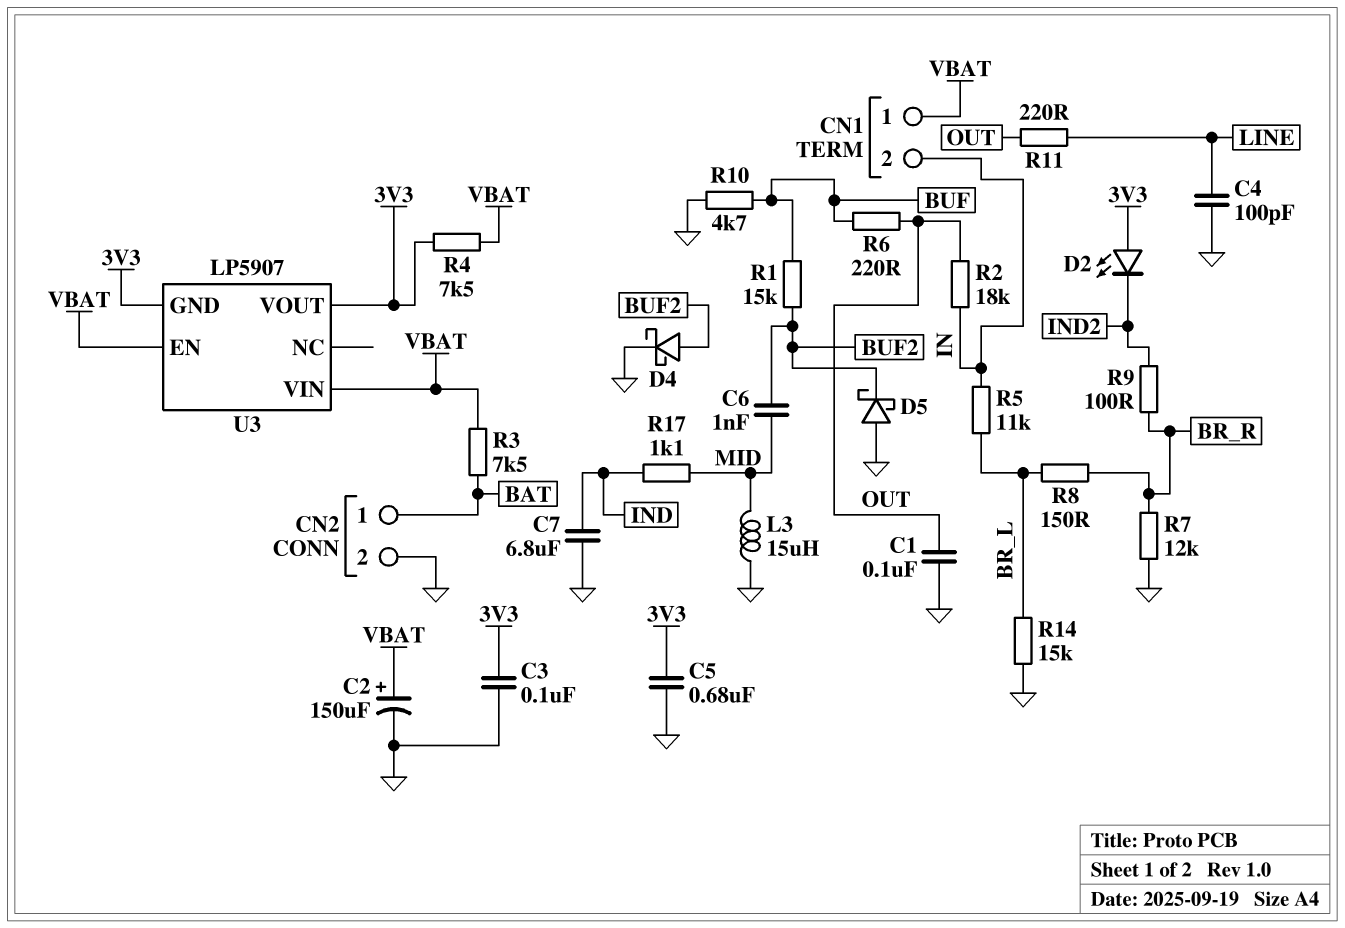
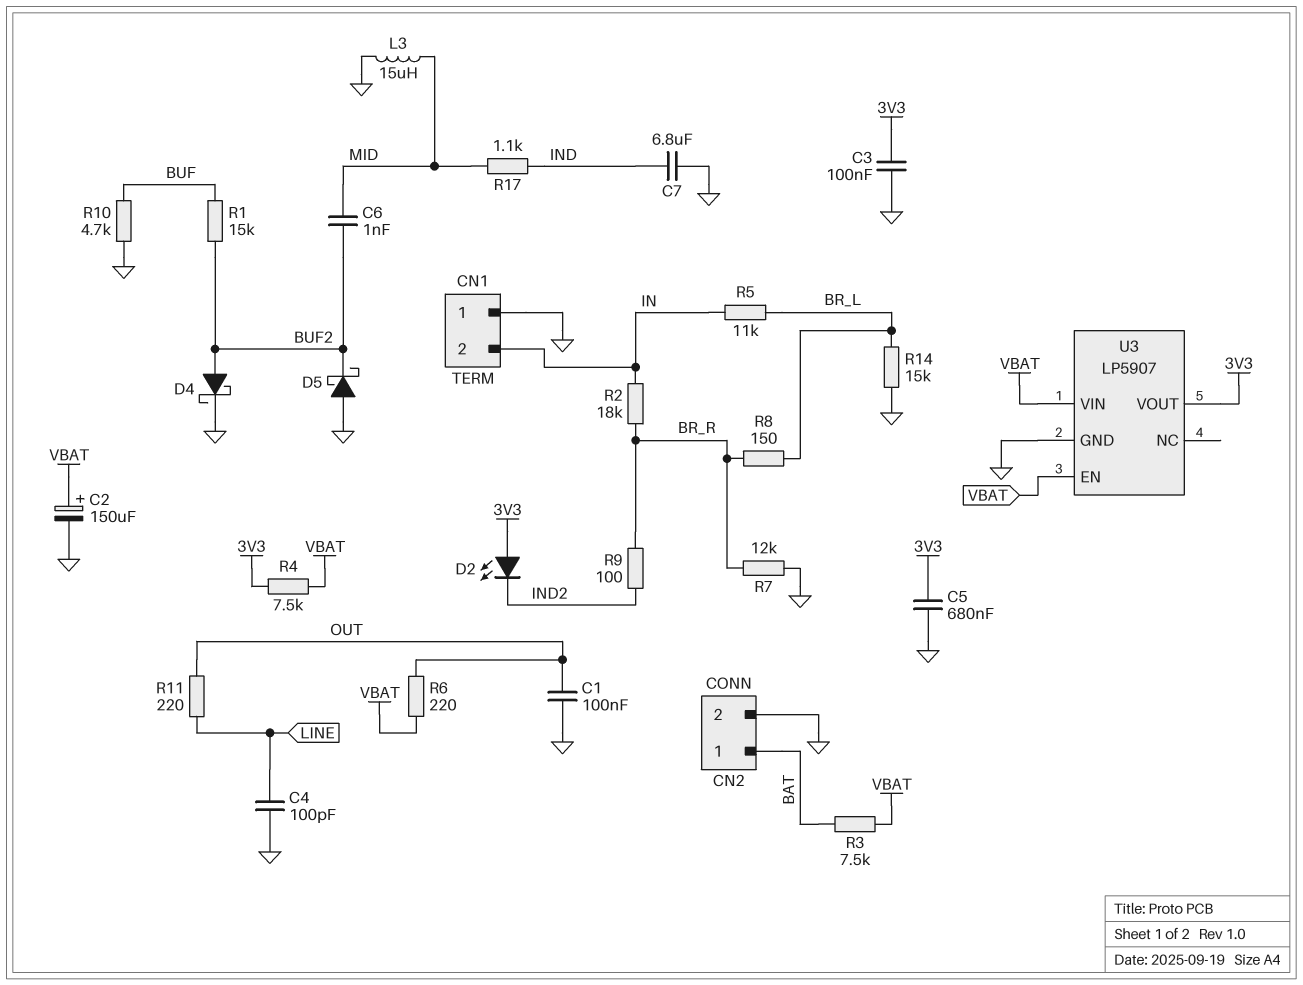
CN1 pin 1: VBAT -> GND
R2: 18k (IN, OUT) -> 18k (BR_R, IN)
R6: 220 (BUF, OUT) -> 220 (OUT, VBAT)
U3 pin GND: 3V3 -> GND

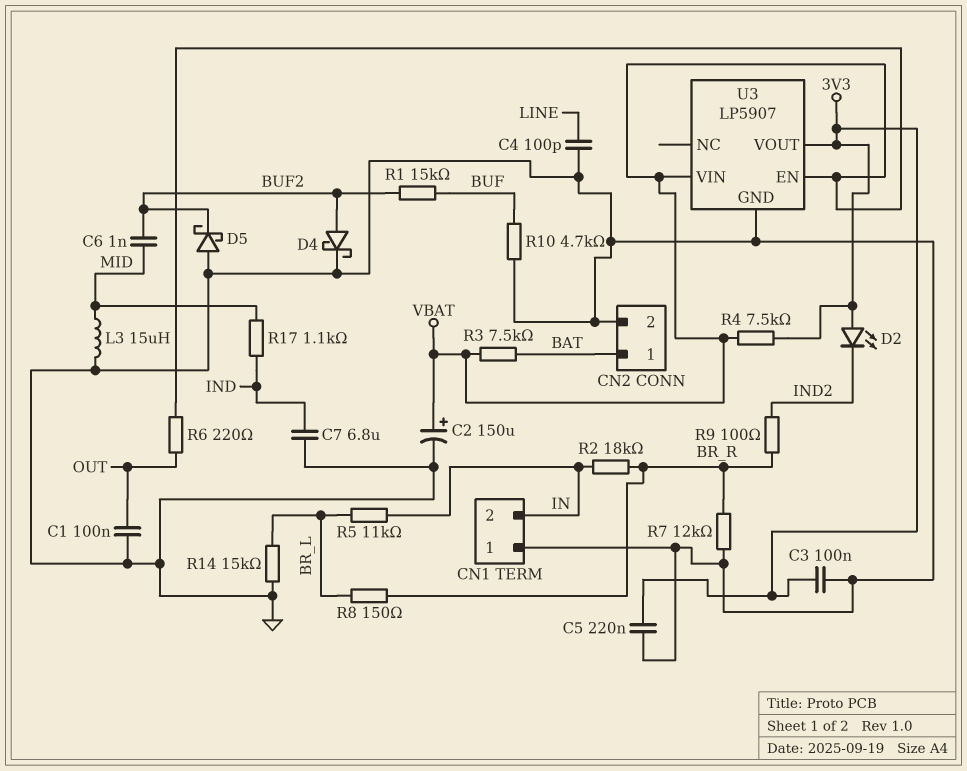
C5: 680nF (3V3, GND) -> 220nF (3V3, GND)
R11: 220 (LINE, OUT) -> none

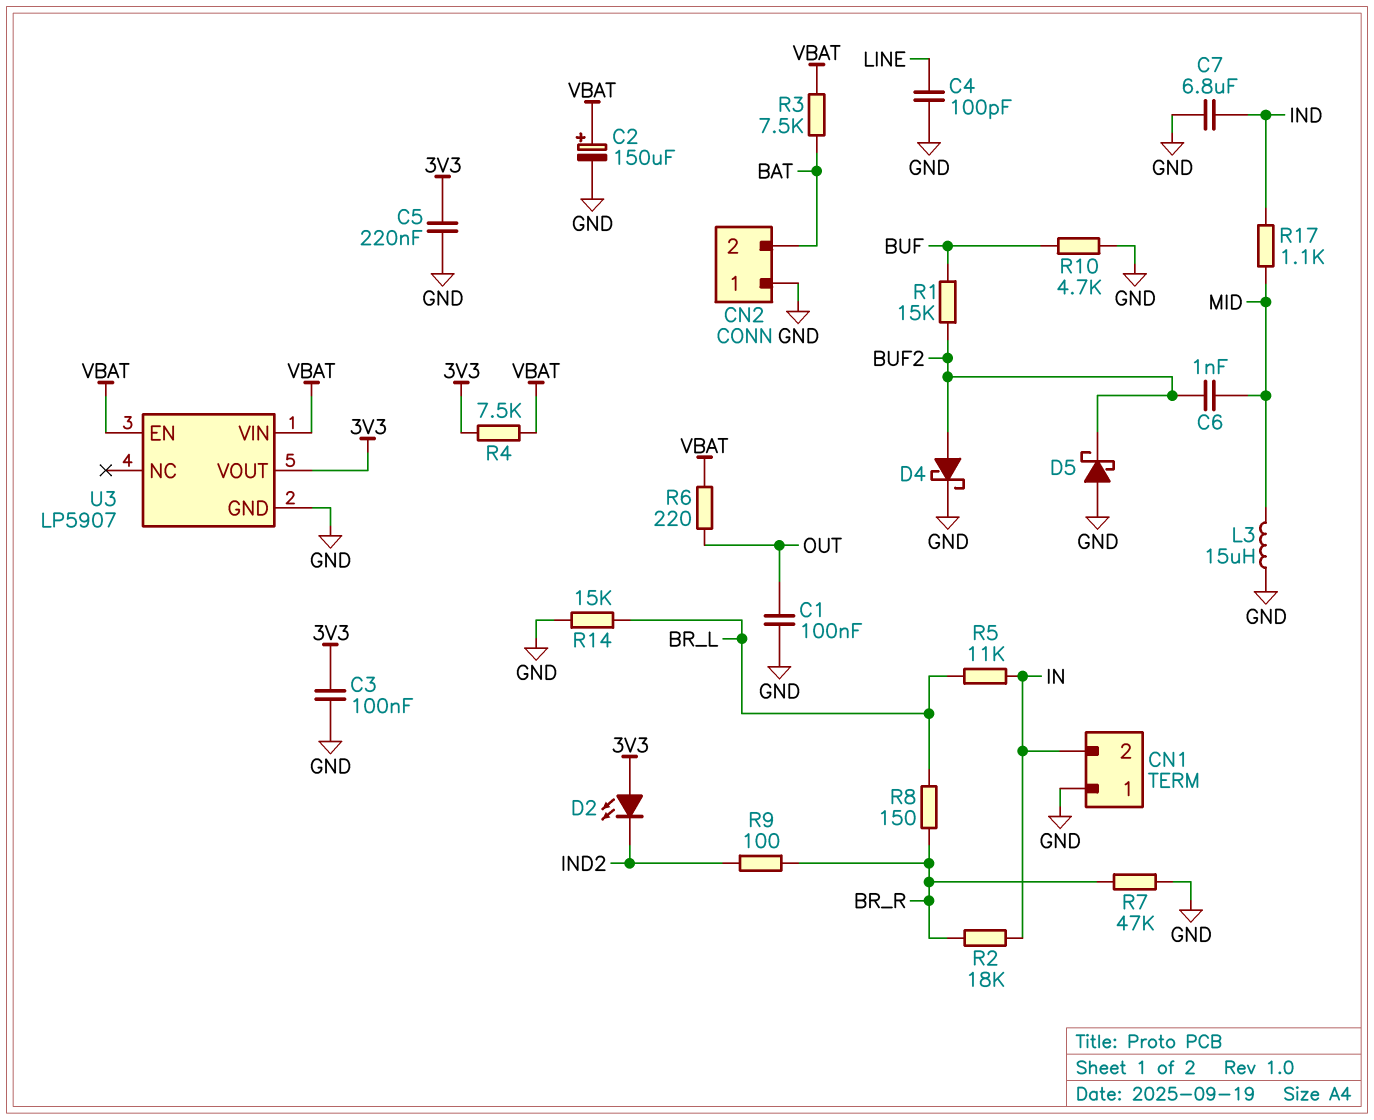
CN2 pin 1: BAT -> GND
CN2 pin 2: GND -> BAT
R7: 12k (BR_R, GND) -> 47k (BR_R, GND)

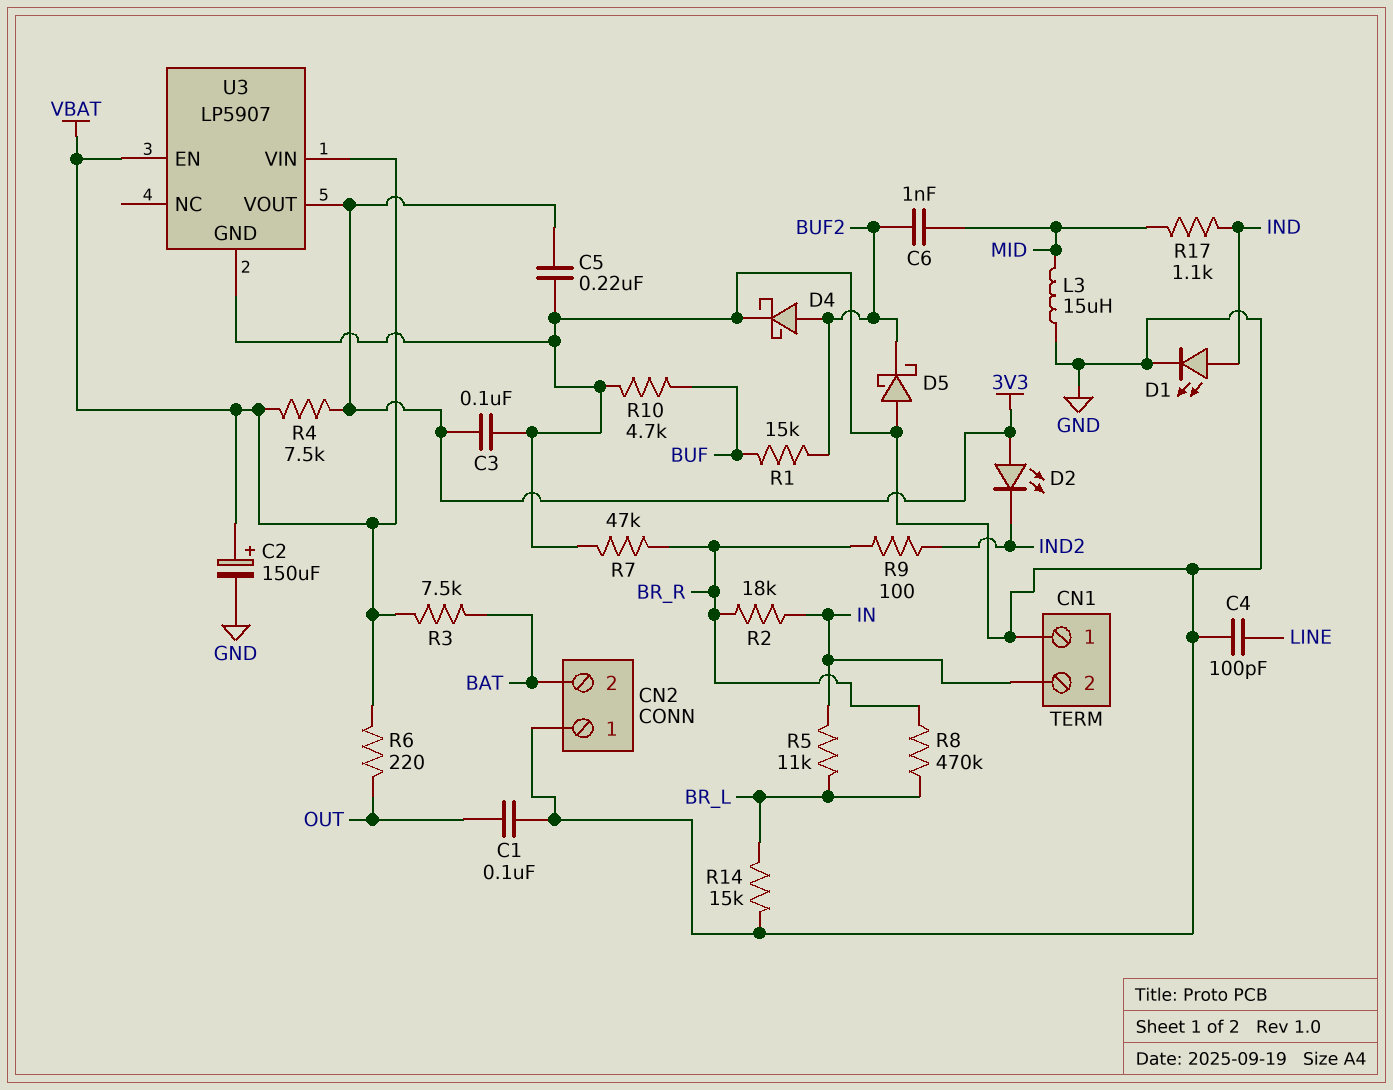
C7: 6.8uF (GND, IND) -> none
D1: none -> LED (A IND, K GND)
R8: 150 (BR_L, BR_R) -> 470k (BR_L, BR_R)

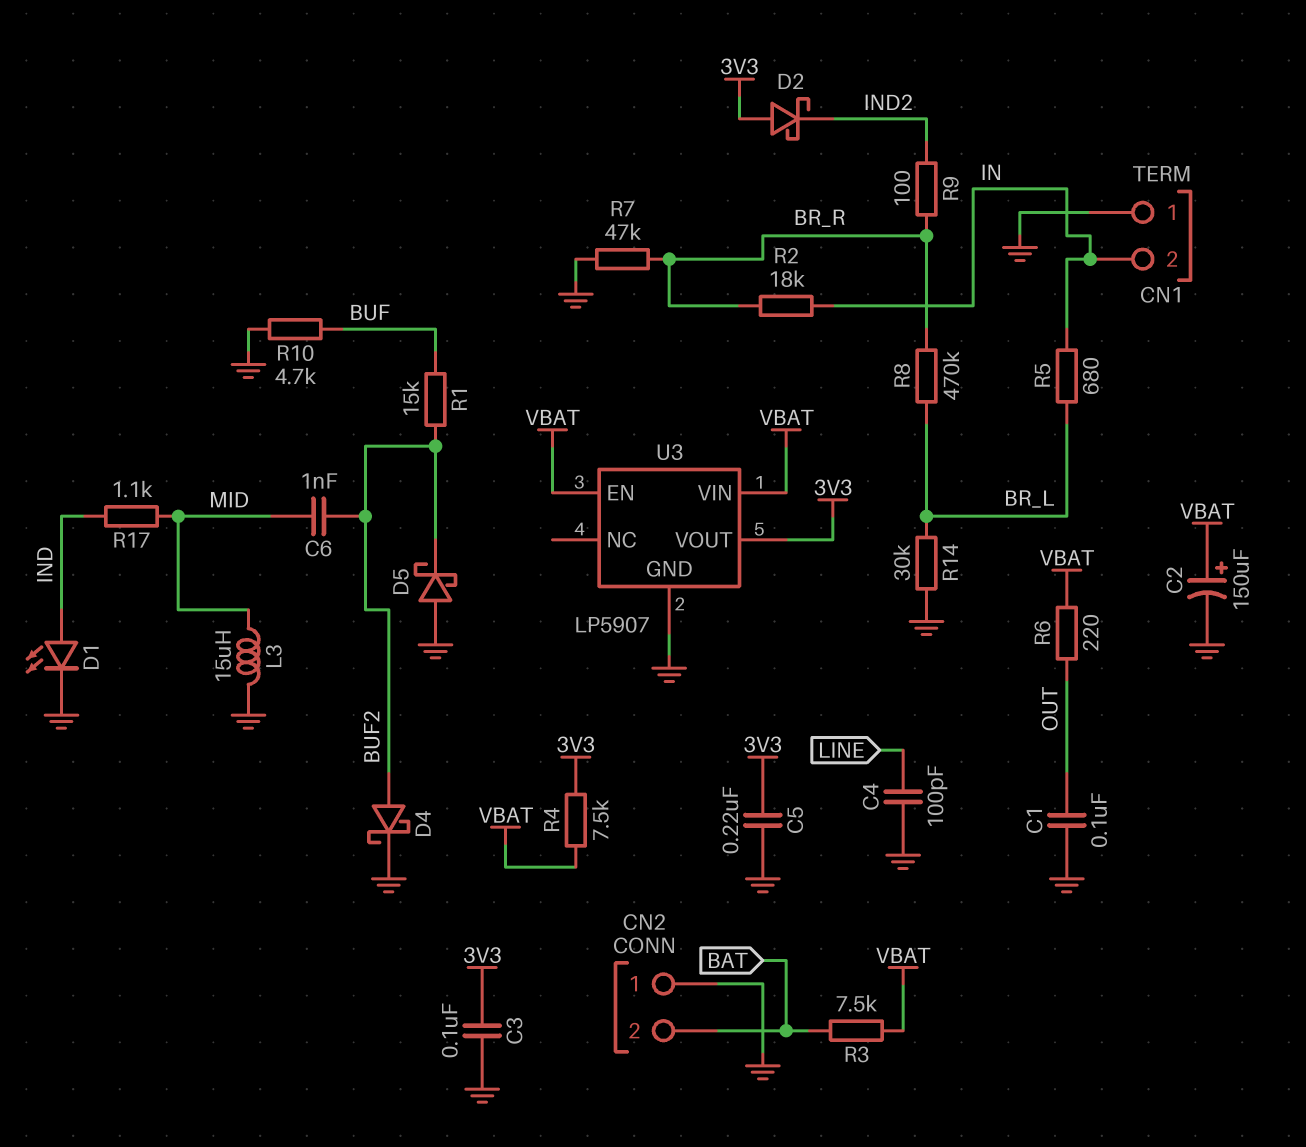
D2: LED (A 3V3, K IND2) -> schottky (A 3V3, K IND2)
R5: 11k (BR_L, IN) -> 680 (BR_L, IN)
R14: 15k (BR_L, GND) -> 30k (BR_L, GND)

